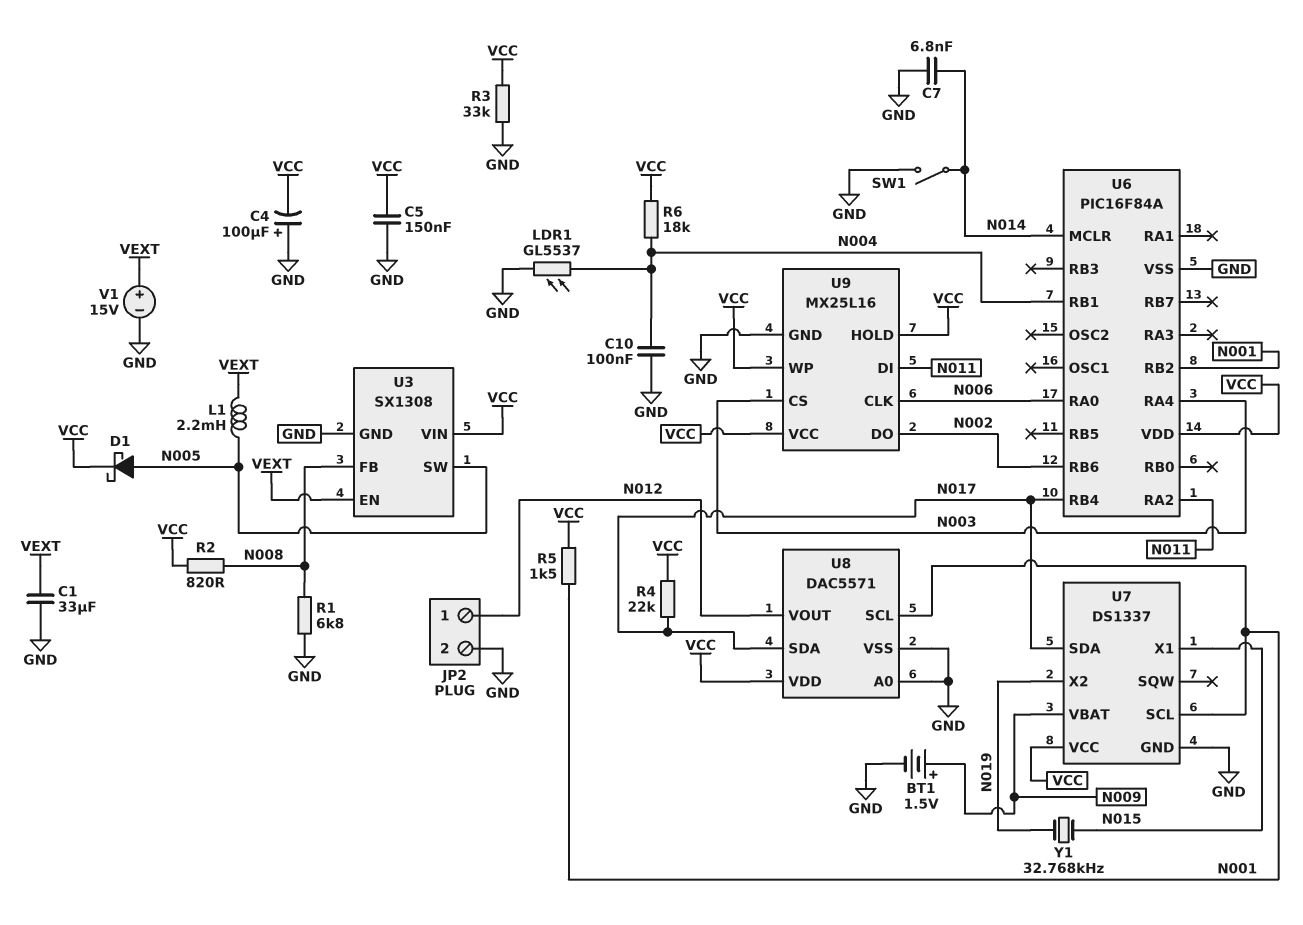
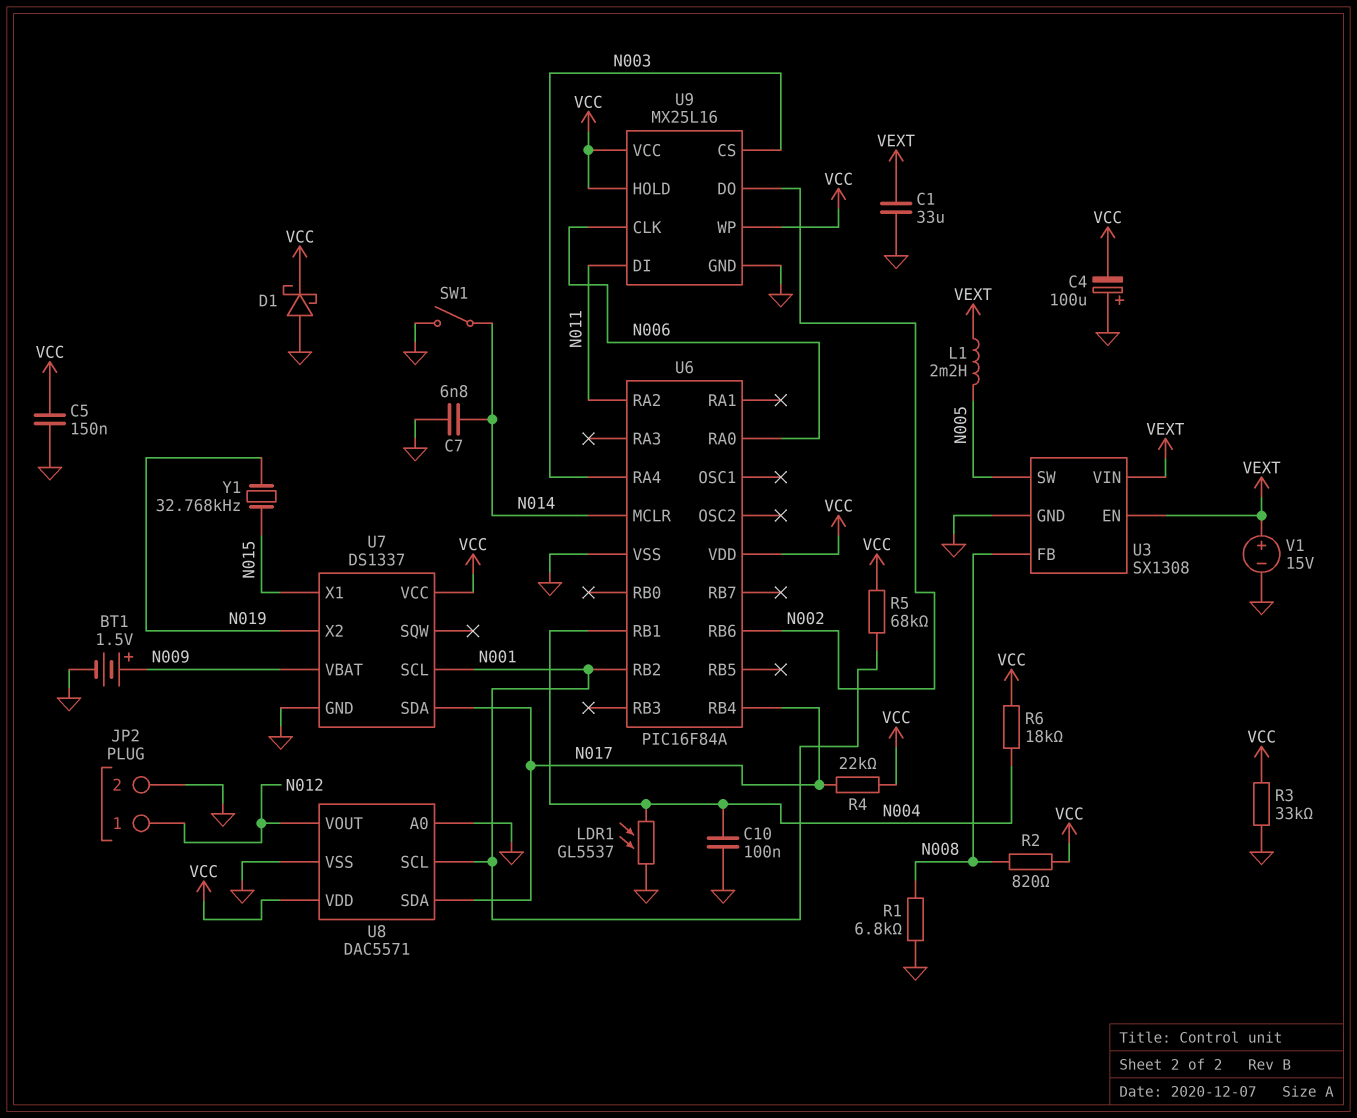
D1: schottky (A N005, K VCC) -> schottky (A GND, K VCC)
R5: 1.5k (N001, VCC) -> 68k (N001, VCC)
U3 pin VIN: VCC -> VEXT

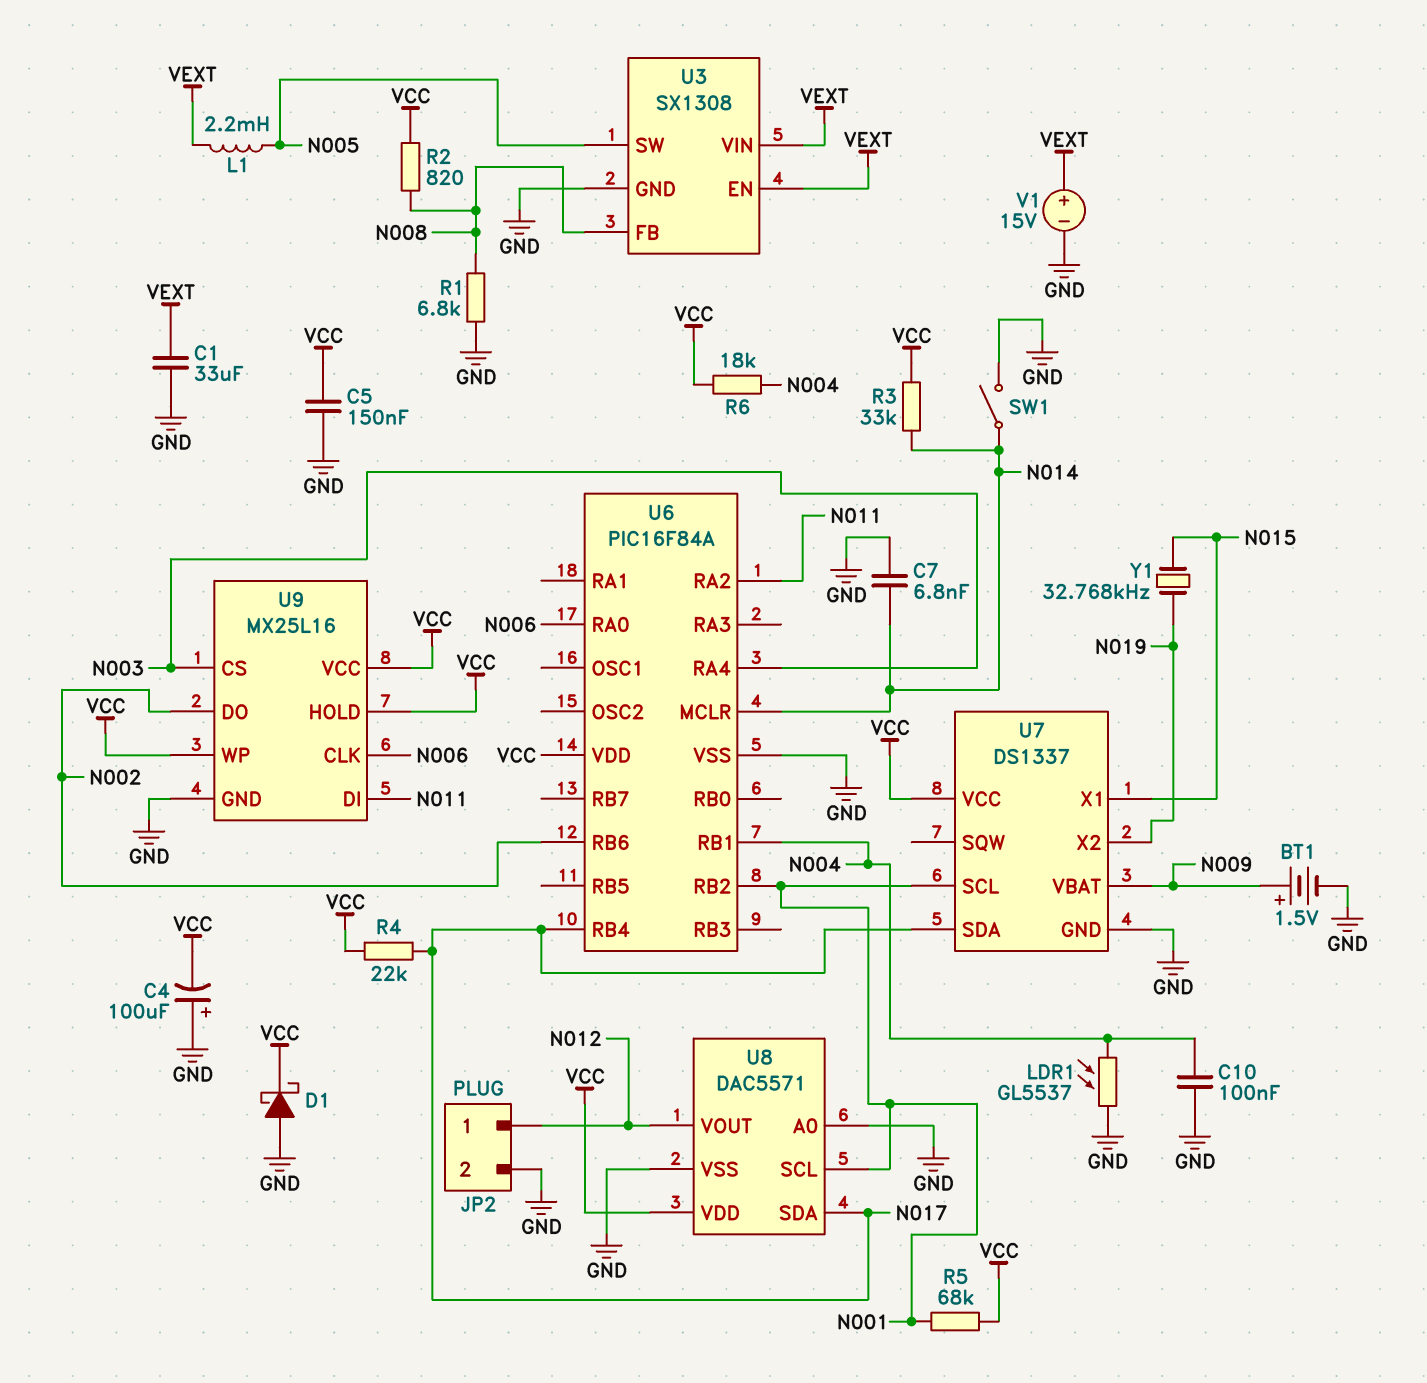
R3: 33k (GND, VCC) -> 33k (N014, VCC)

